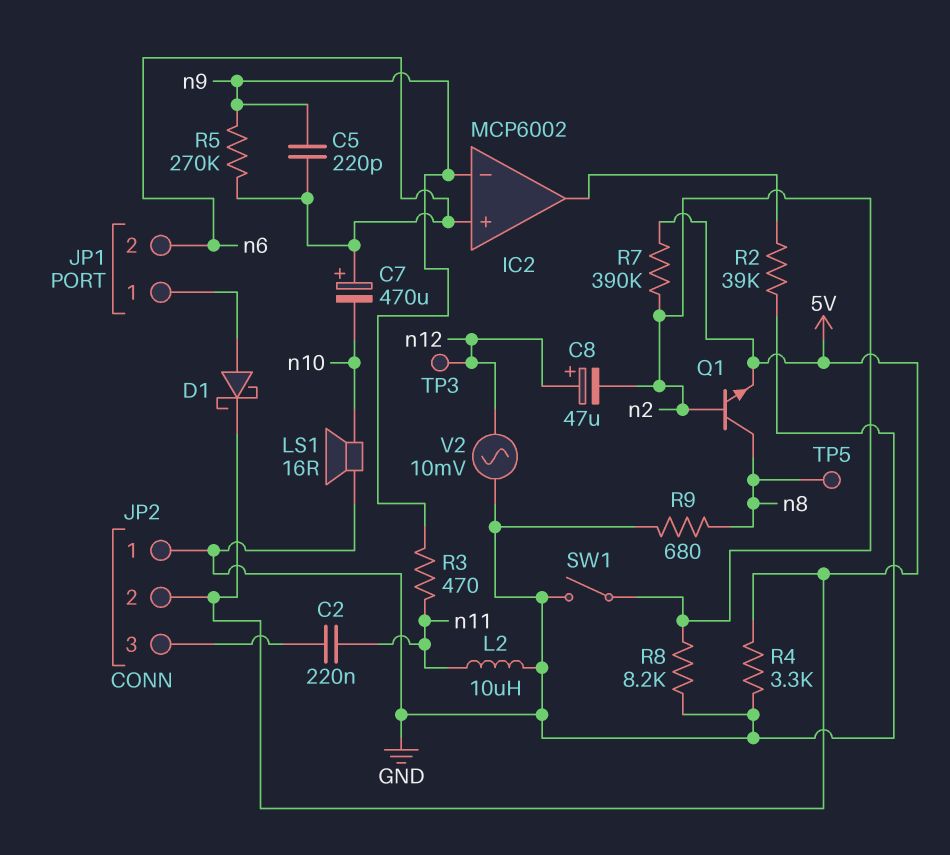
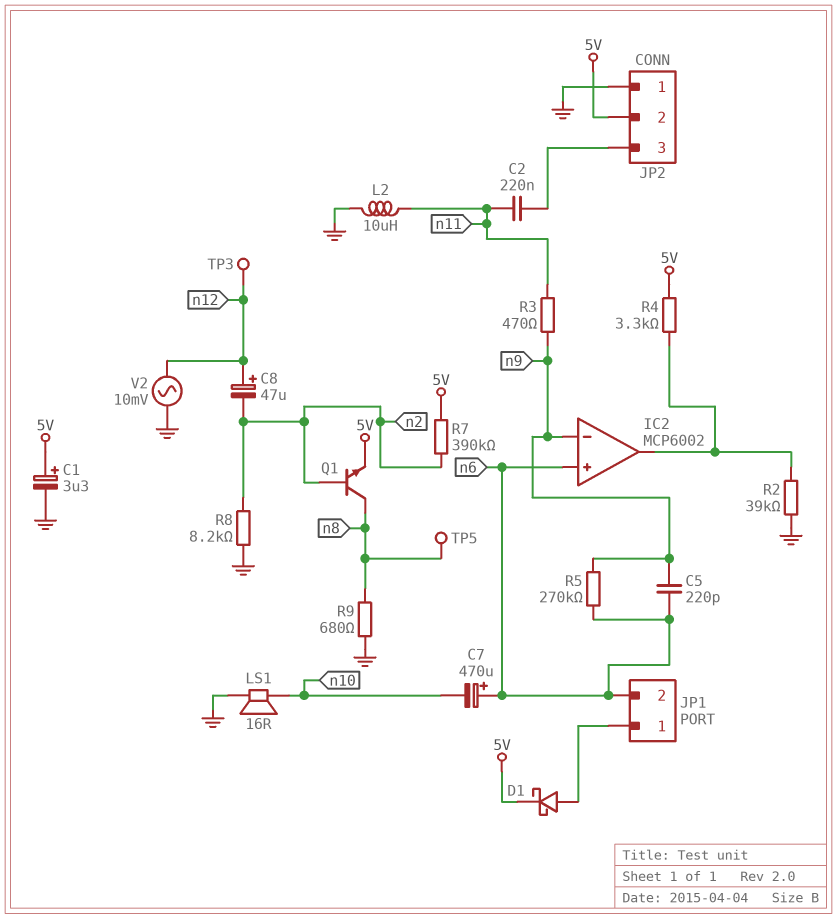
C1: none -> 3.3uF (plus 5V, minus GND)
R4: 3.3k (5V, GND) -> 3.3k (5V, IC2/out)
SW1: switch (GND, n2) -> none

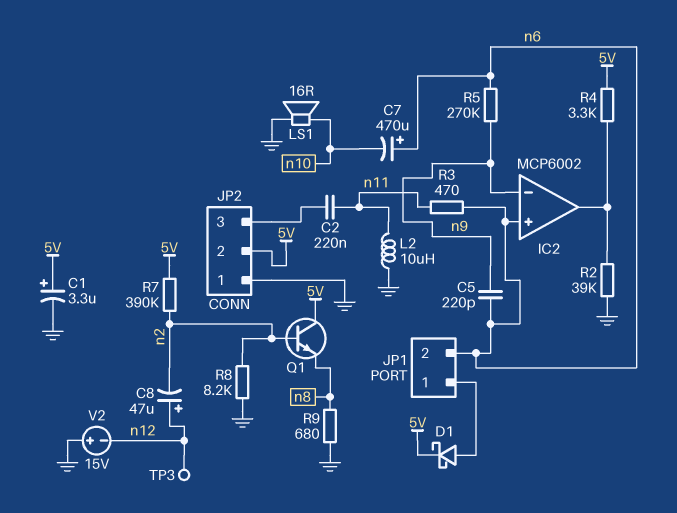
Q1: NPN (B n2, C n8, E 5V) -> NPN (B n2, C 5V, E n8)
R3: 470 (n9, n11) -> 470 (n6, n11)
TP5: test point (n8) -> none
V2: AC 10mV (GND, n12) -> 15V (plus GND, minus n12)

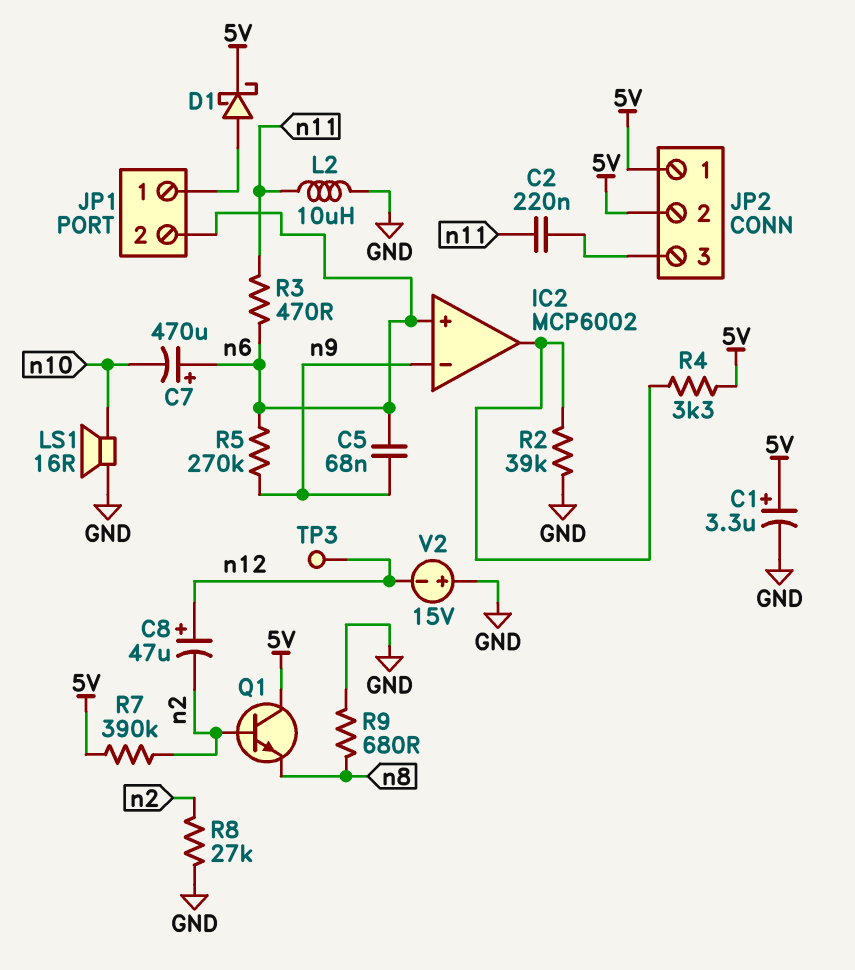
C5: 220pF (n6, n9) -> 68nF (n6, n9)
JP2 pin 1: GND -> 5V
R8: 8.2k (GND, n2) -> 27k (GND, n2)

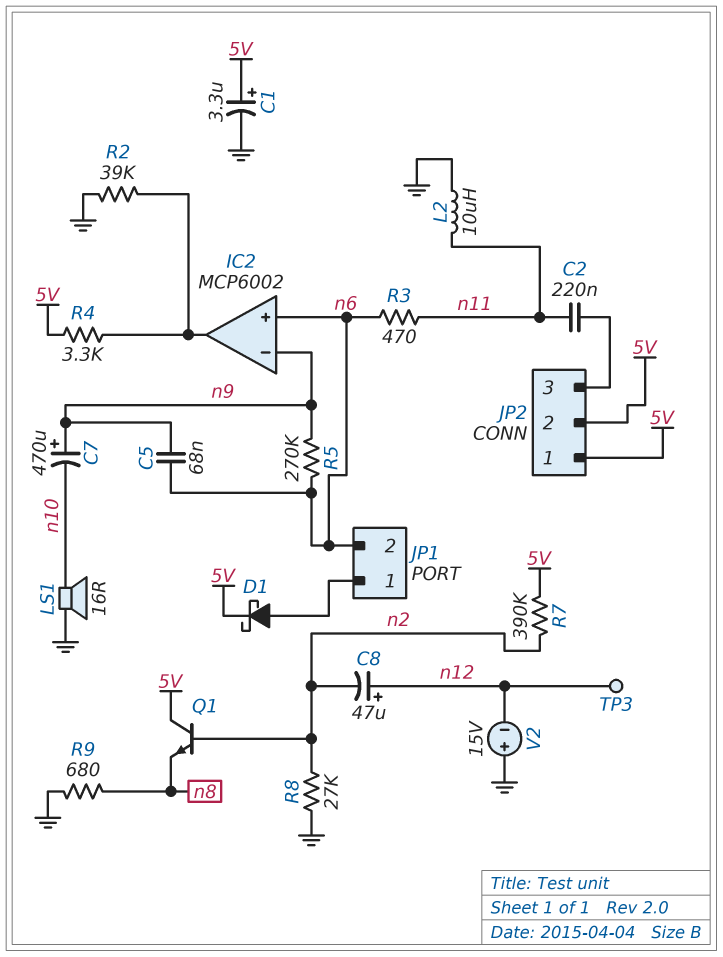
C7: 470uF (plus n6, minus n10) -> 470uF (plus n9, minus n10)

